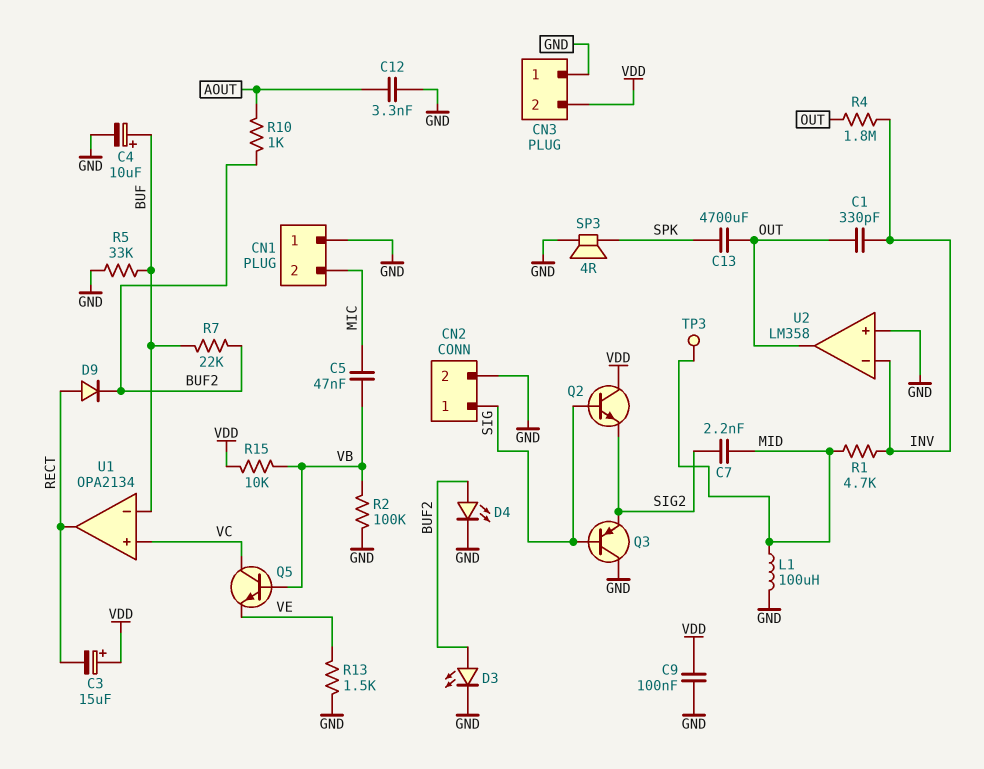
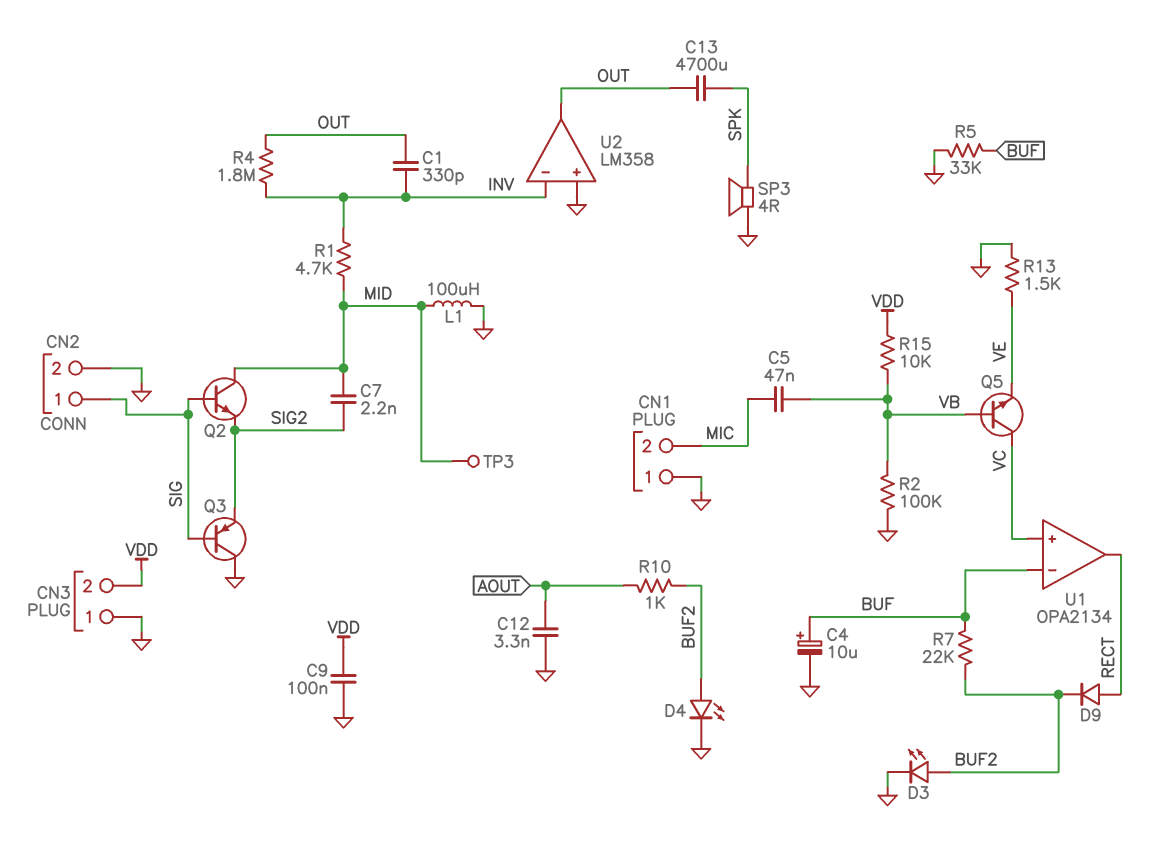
C3: 15uF (plus VDD, minus RECT) -> none
Q2: NPN (B SIG, C VDD, E SIG2) -> NPN (B SIG, C MID, E SIG2)

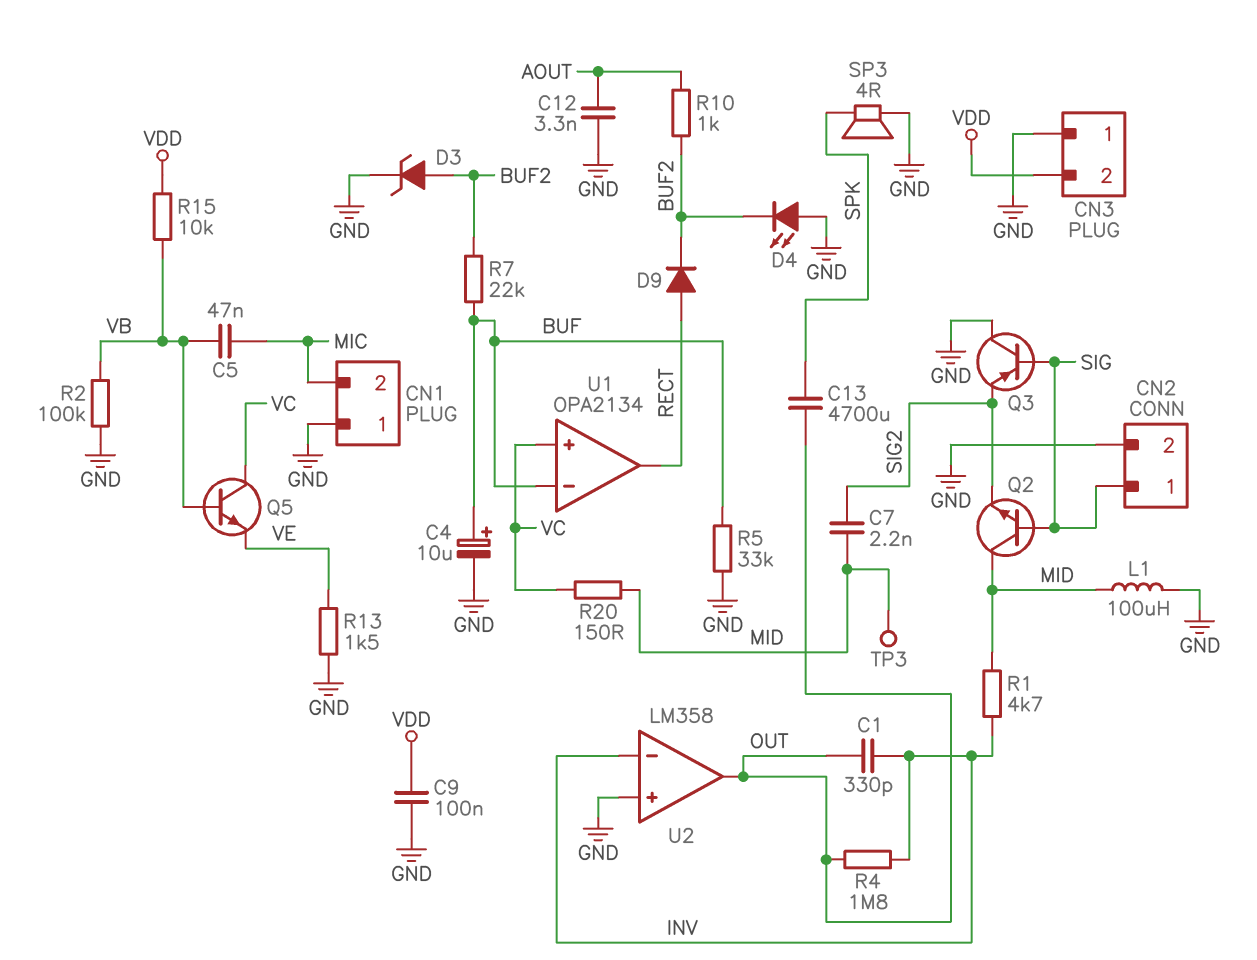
D3: LED (A BUF2, K GND) -> zener (A BUF2, K GND)
D4: LED (A BUF2, K GND) -> LED (A GND, K BUF2)
R20: none -> 150 (MID, VC)

